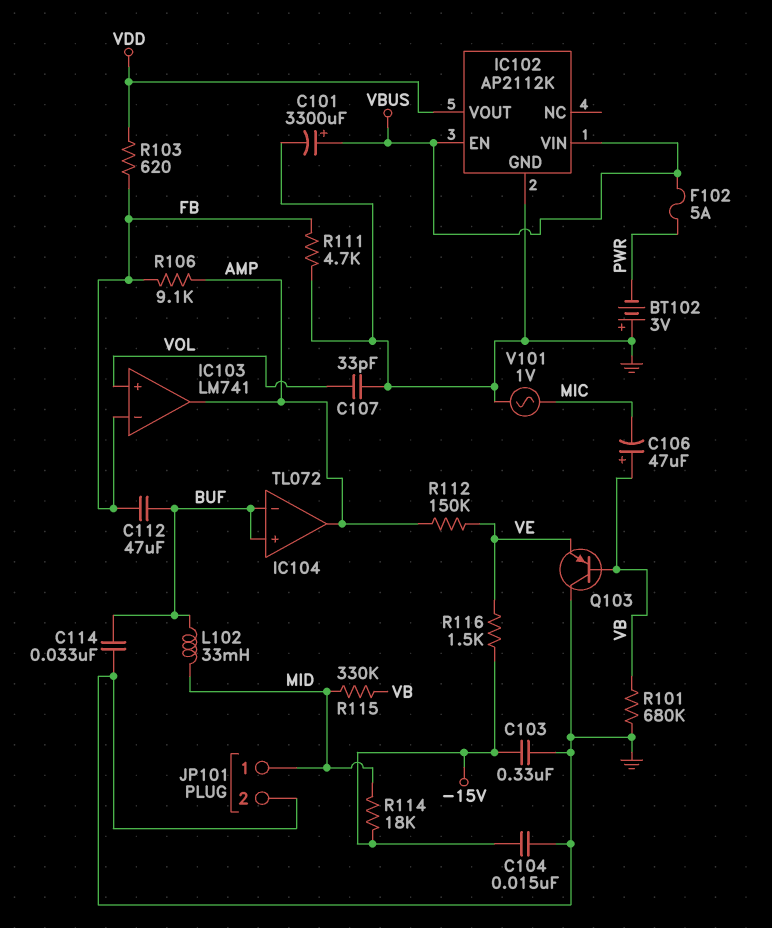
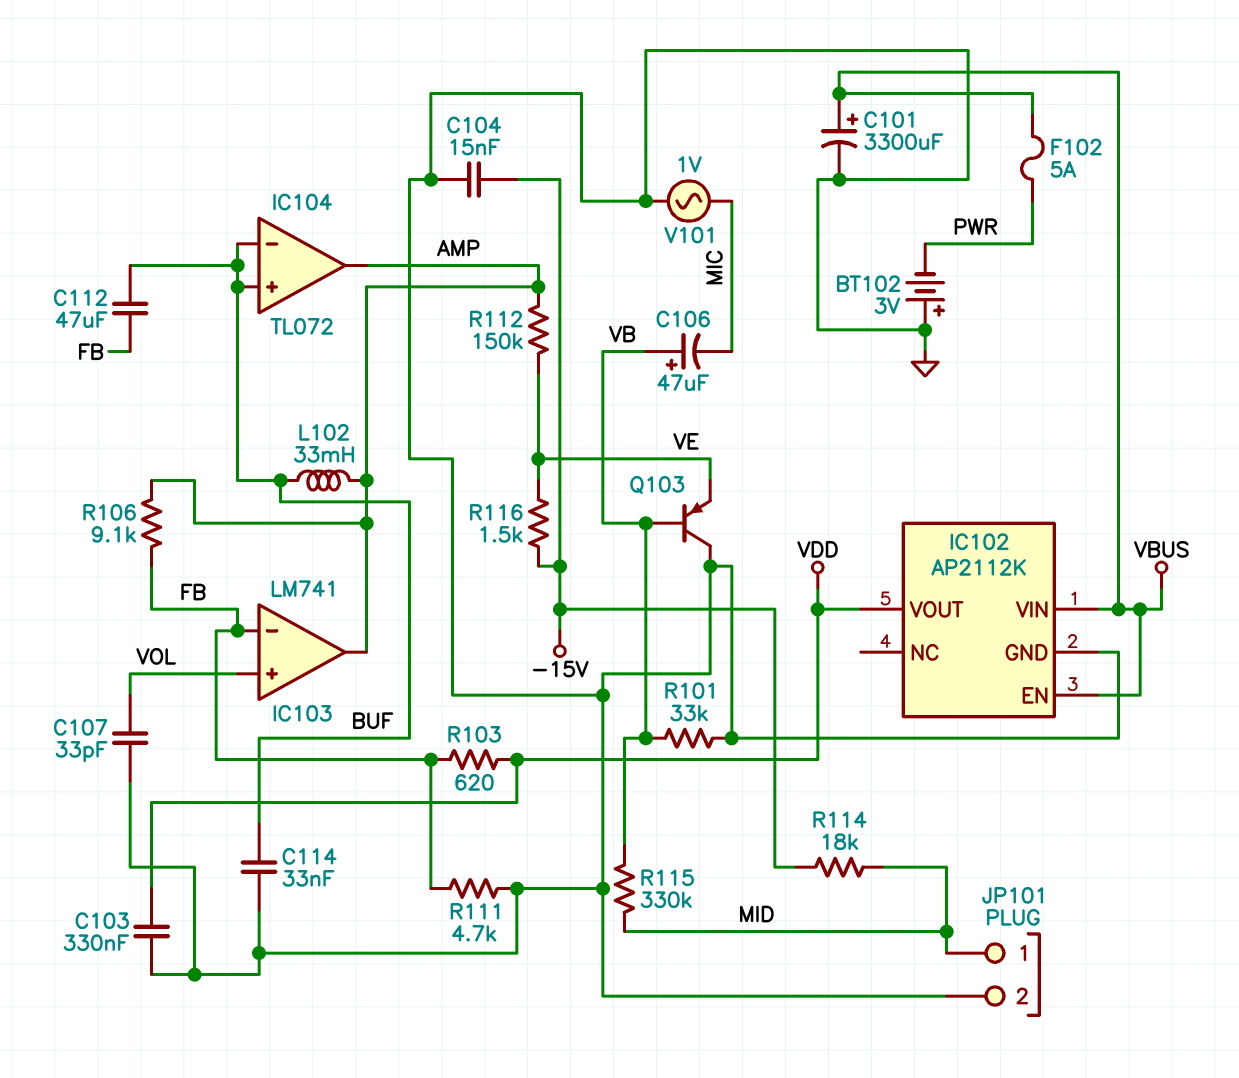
C103: 330nF (-15V, GND) -> 330nF (GND, VDD)
L102: 33mH (BUF, MID) -> 33mH (AMP, BUF)
R101: 680k (GND, VB) -> 33k (GND, VB)

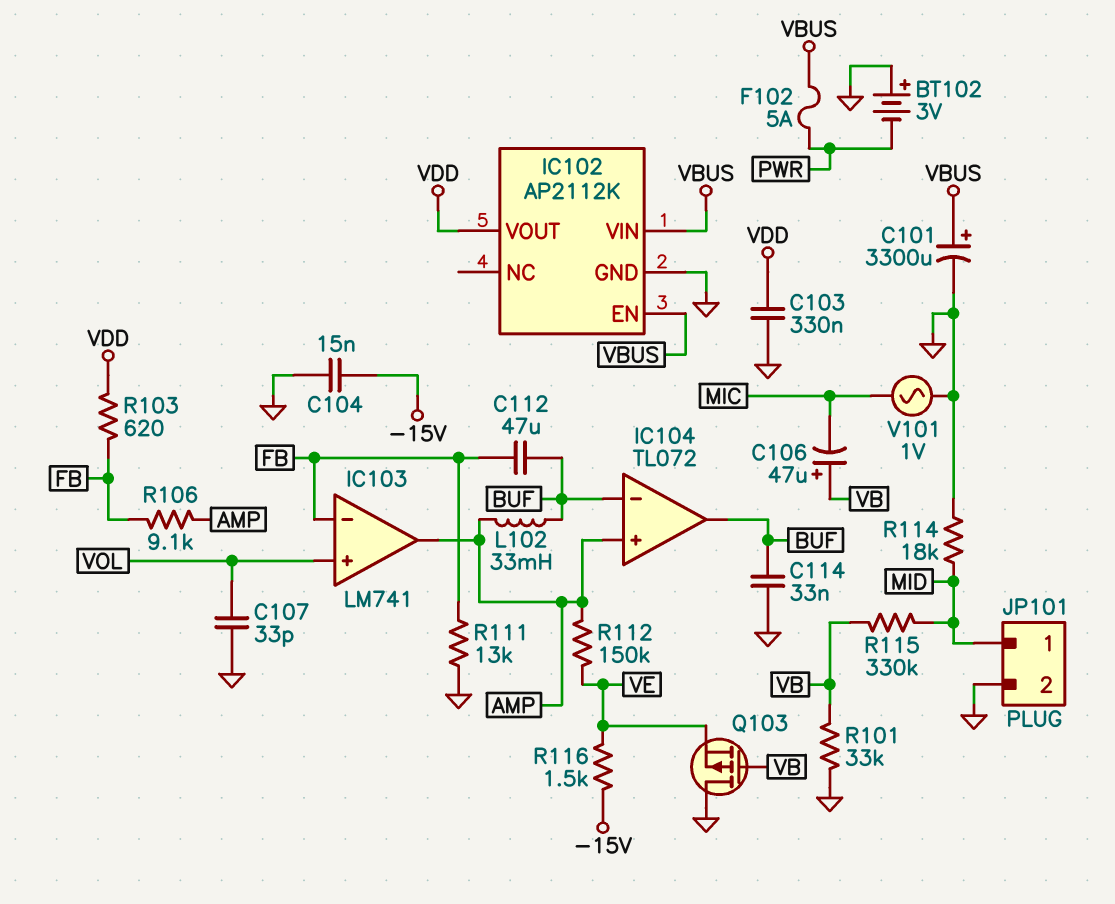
IC104 pin in+: BUF -> AMP
IC104 pin out: AMP -> BUF
Q103: PNP (B VB, C GND, E VE) -> PMOS (G VB, D GND, S VE)
R111: 4.7k (FB, GND) -> 13k (FB, GND)
R114: 18k (-15V, MID) -> 18k (GND, MID)

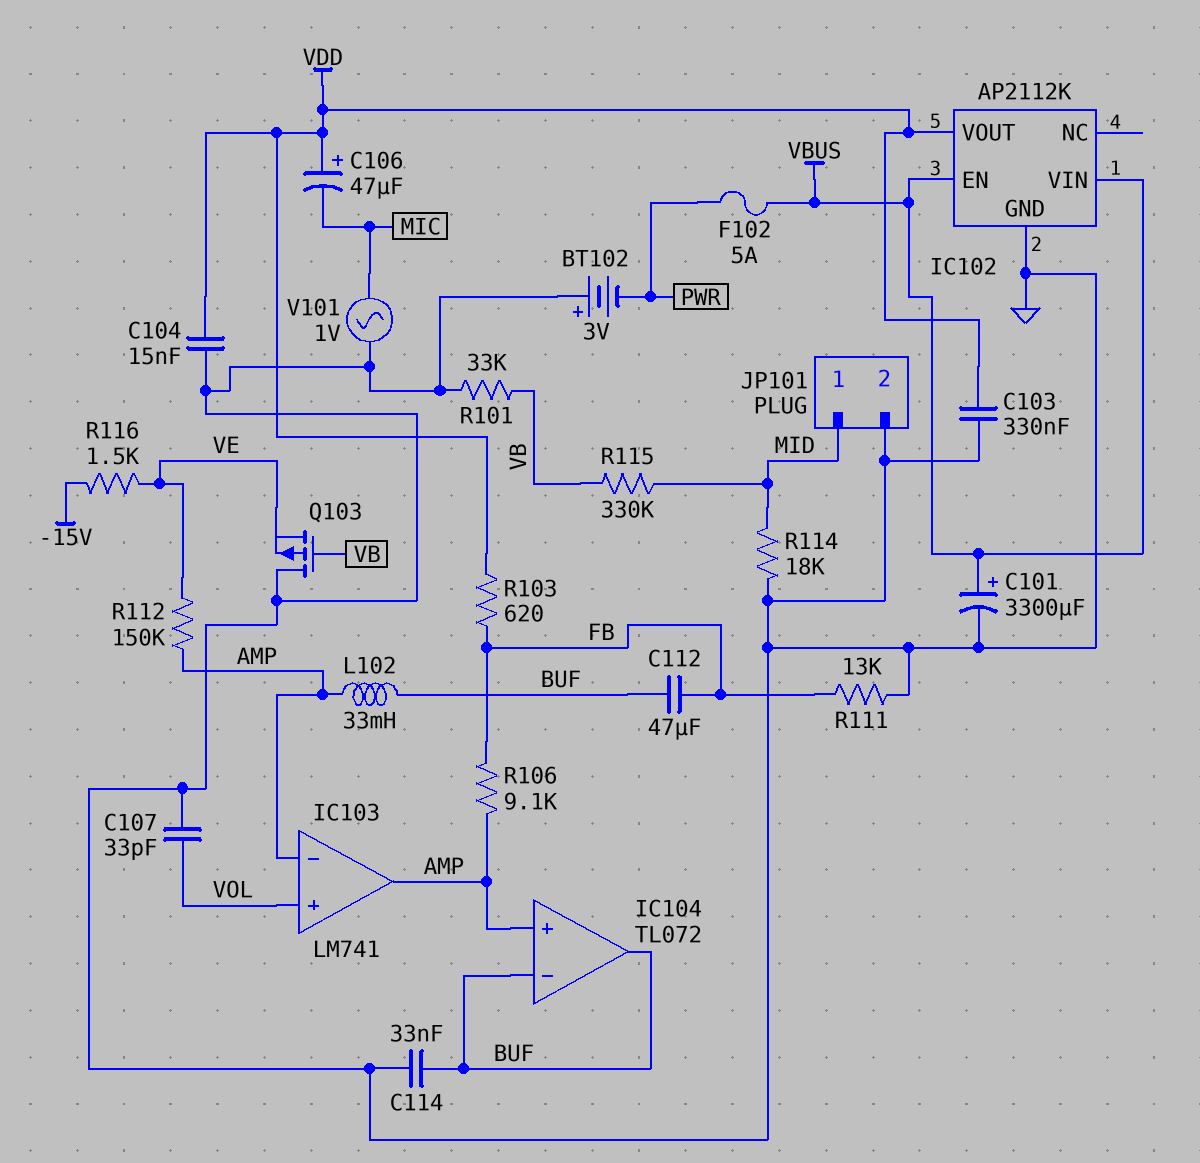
C104: 15nF (-15V, GND) -> 15nF (GND, VDD)
C106: 47uF (plus VB, minus MIC) -> 47uF (plus VDD, minus MIC)
IC103 pin in-: FB -> AMP

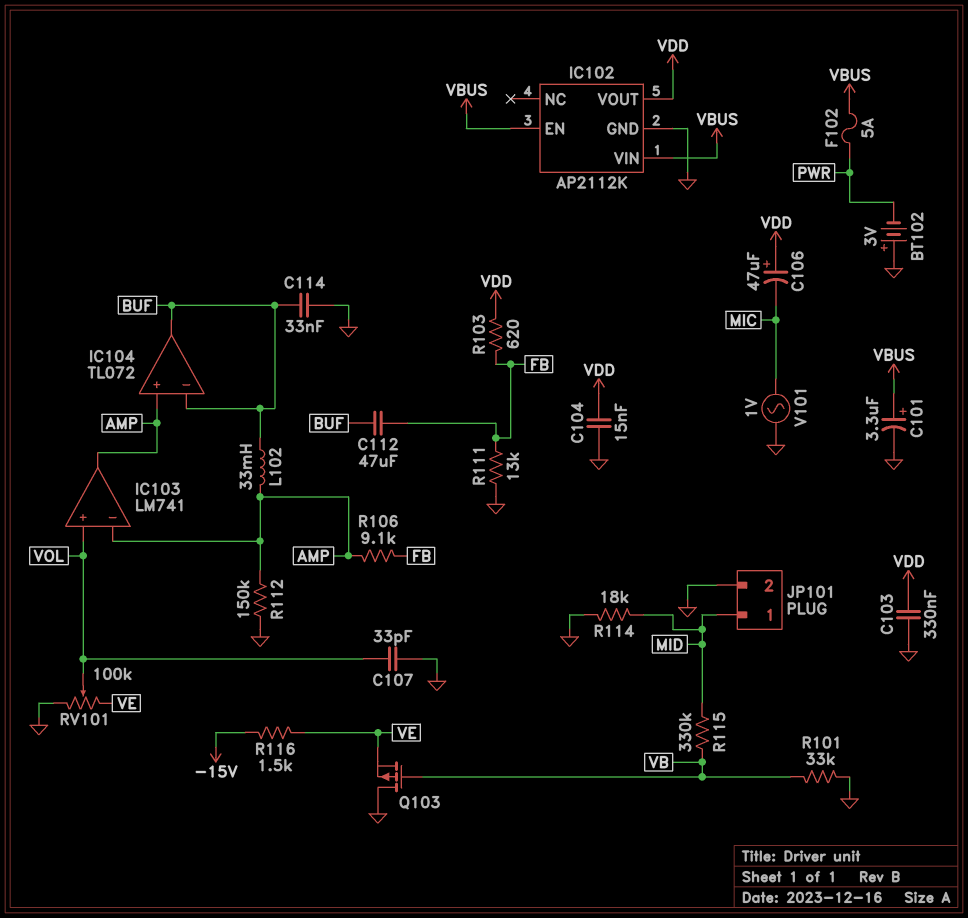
C101: 3300uF (plus VBUS, minus GND) -> 3.3uF (plus VBUS, minus GND)
R112: 150k (AMP, VE) -> 150k (AMP, GND)
RV101: none -> 100k (GND, VE, wiper VOL)

